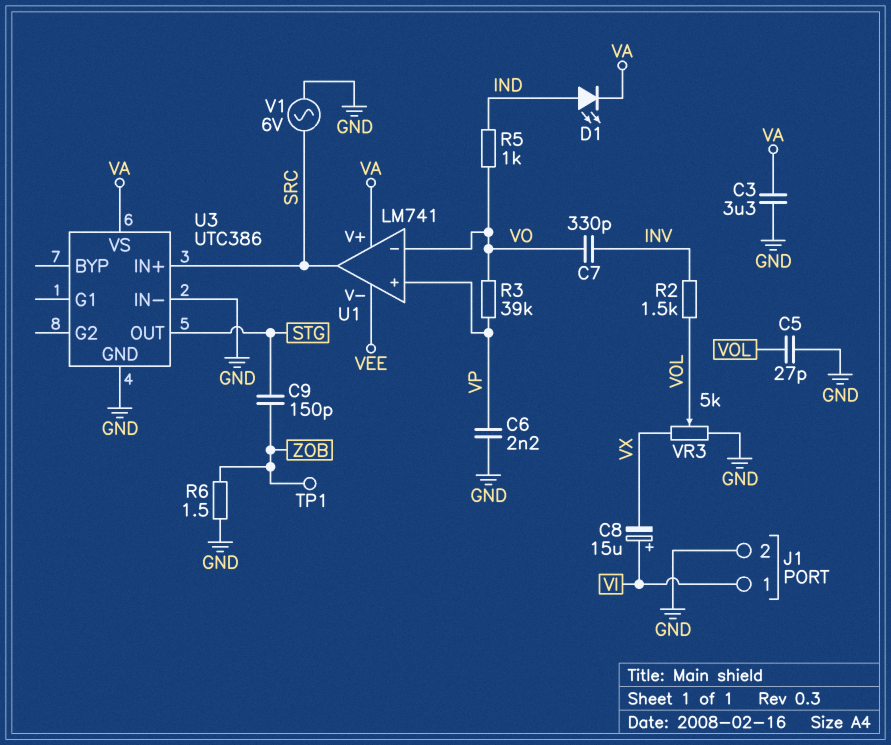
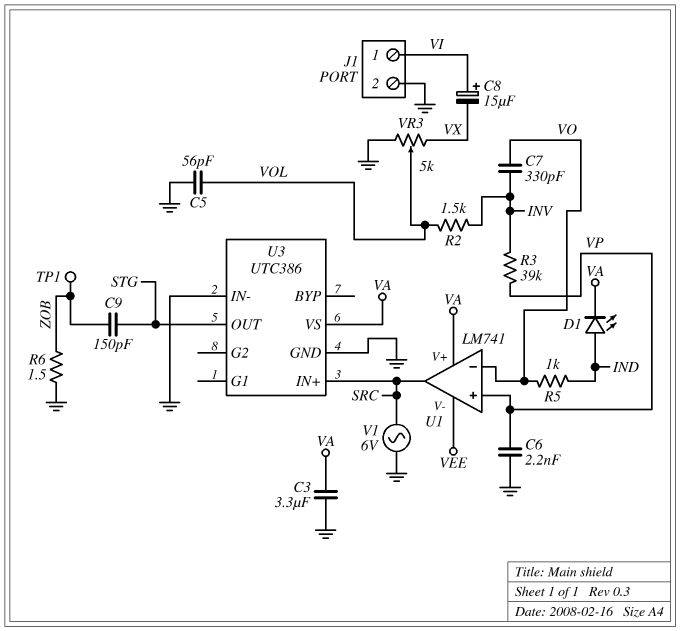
C5: 27pF (GND, VOL) -> 56pF (GND, VOL)
R3: 39k (VO, VP) -> 39k (INV, VP)

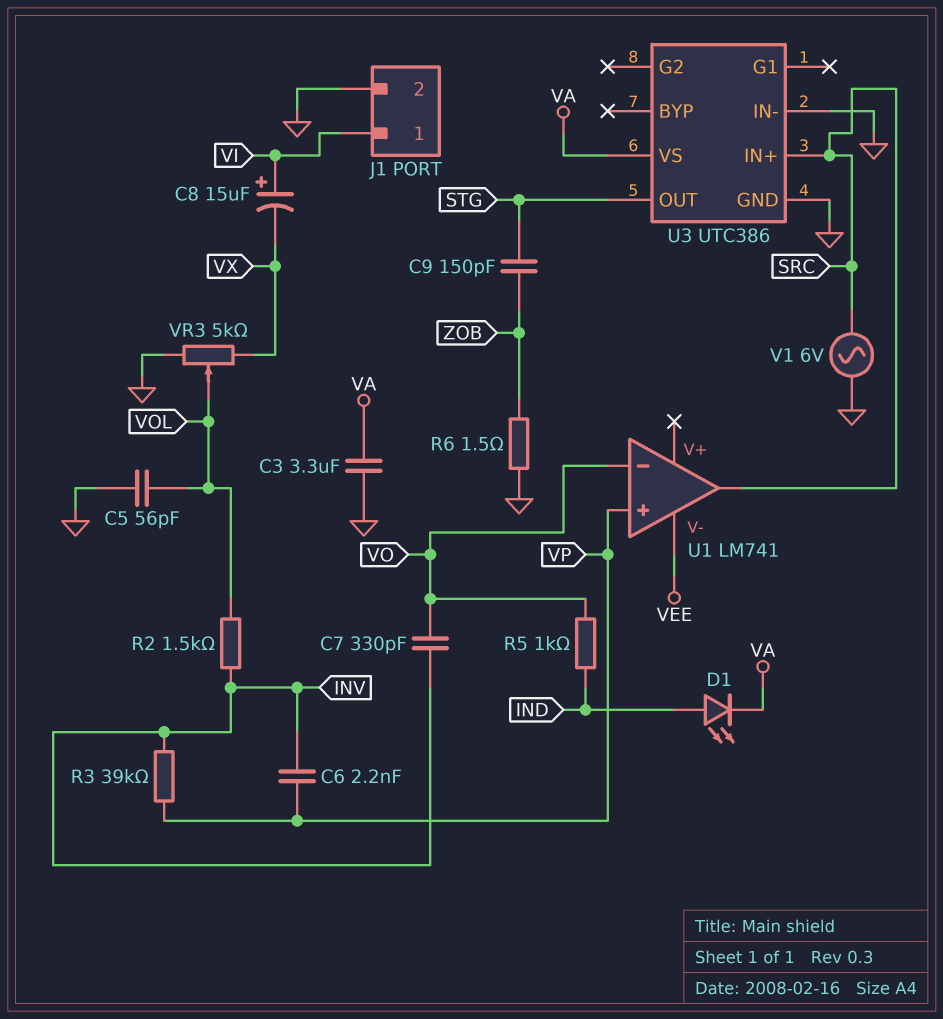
C6: 2.2nF (GND, VP) -> 2.2nF (INV, VP)
TP1: test point (ZOB) -> none
U1 pin V+: VA -> none

